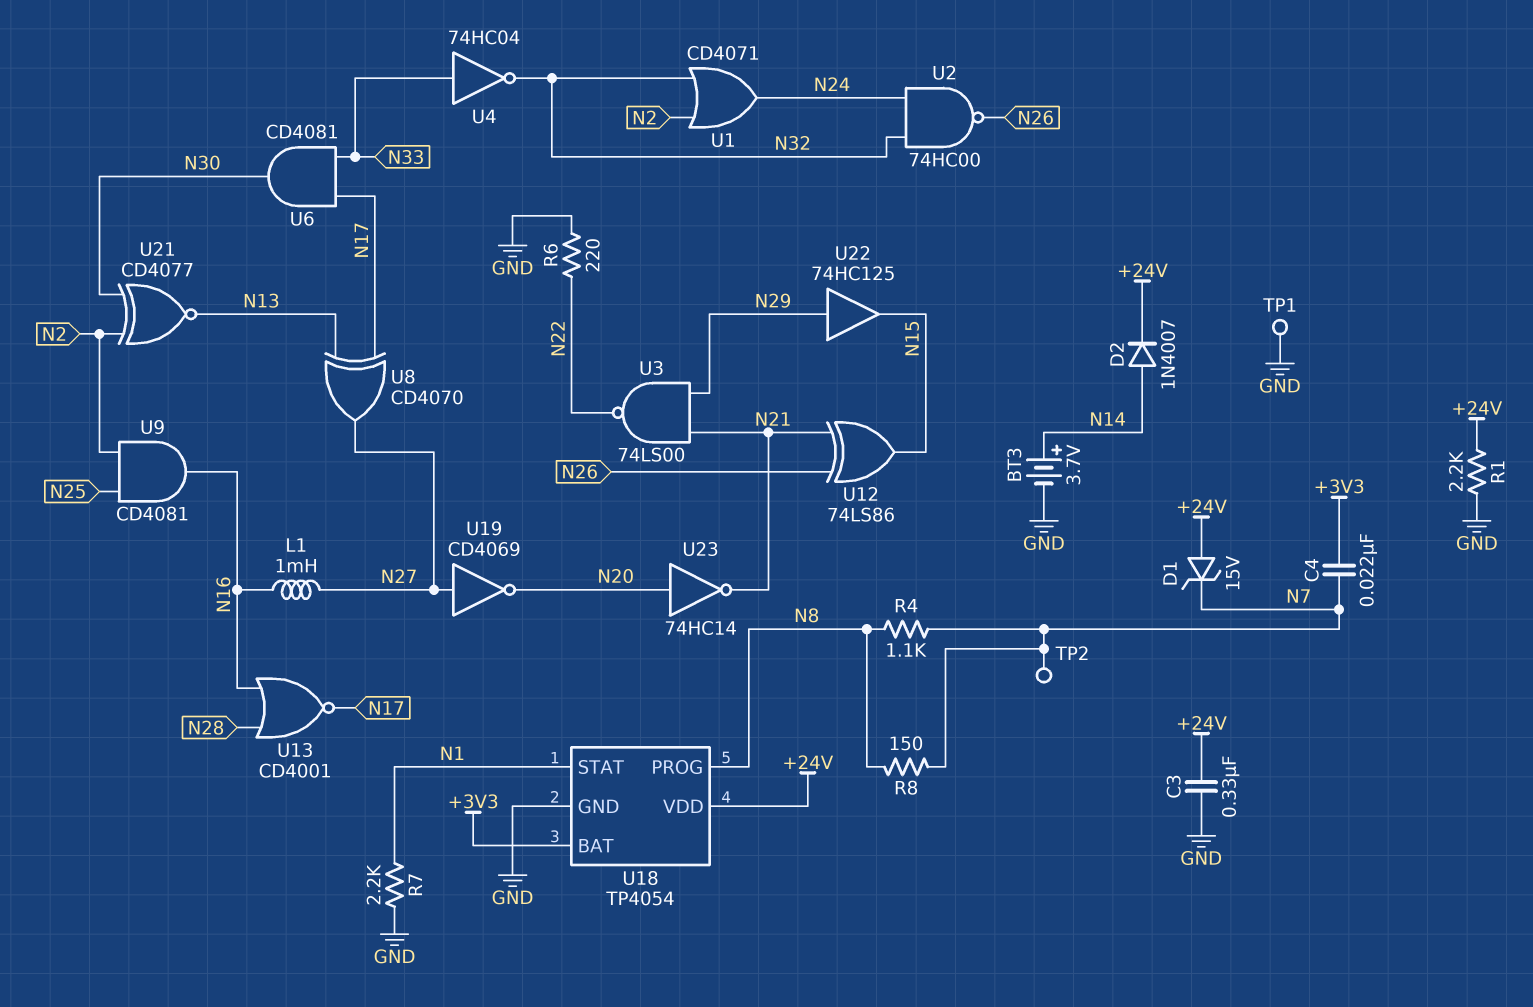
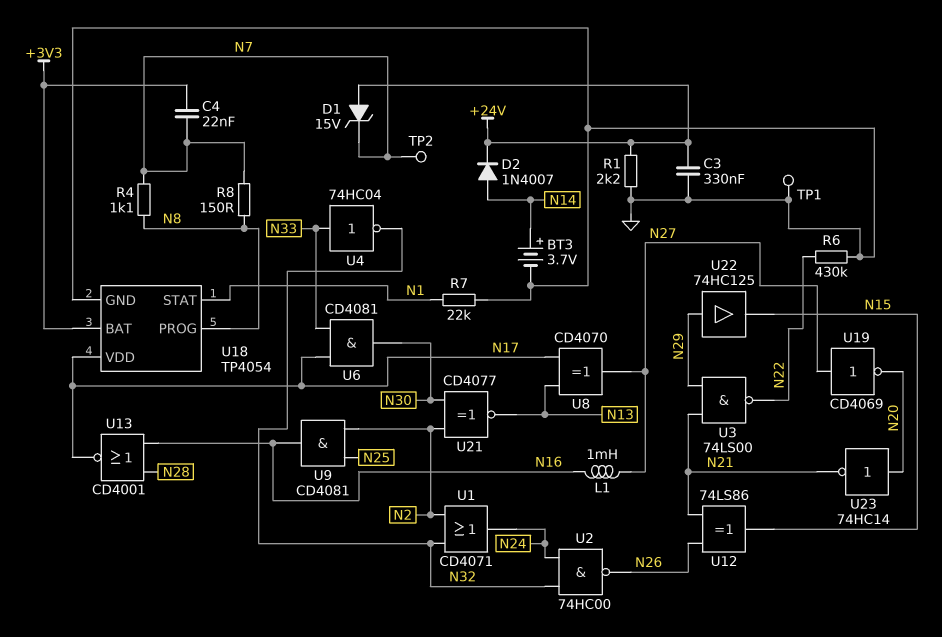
R6: 220 (GND, N22) -> 430k (GND, N22)
R7: 2.2k (GND, N1) -> 22k (GND, N1)
U18 pin VDD: +24V -> N17

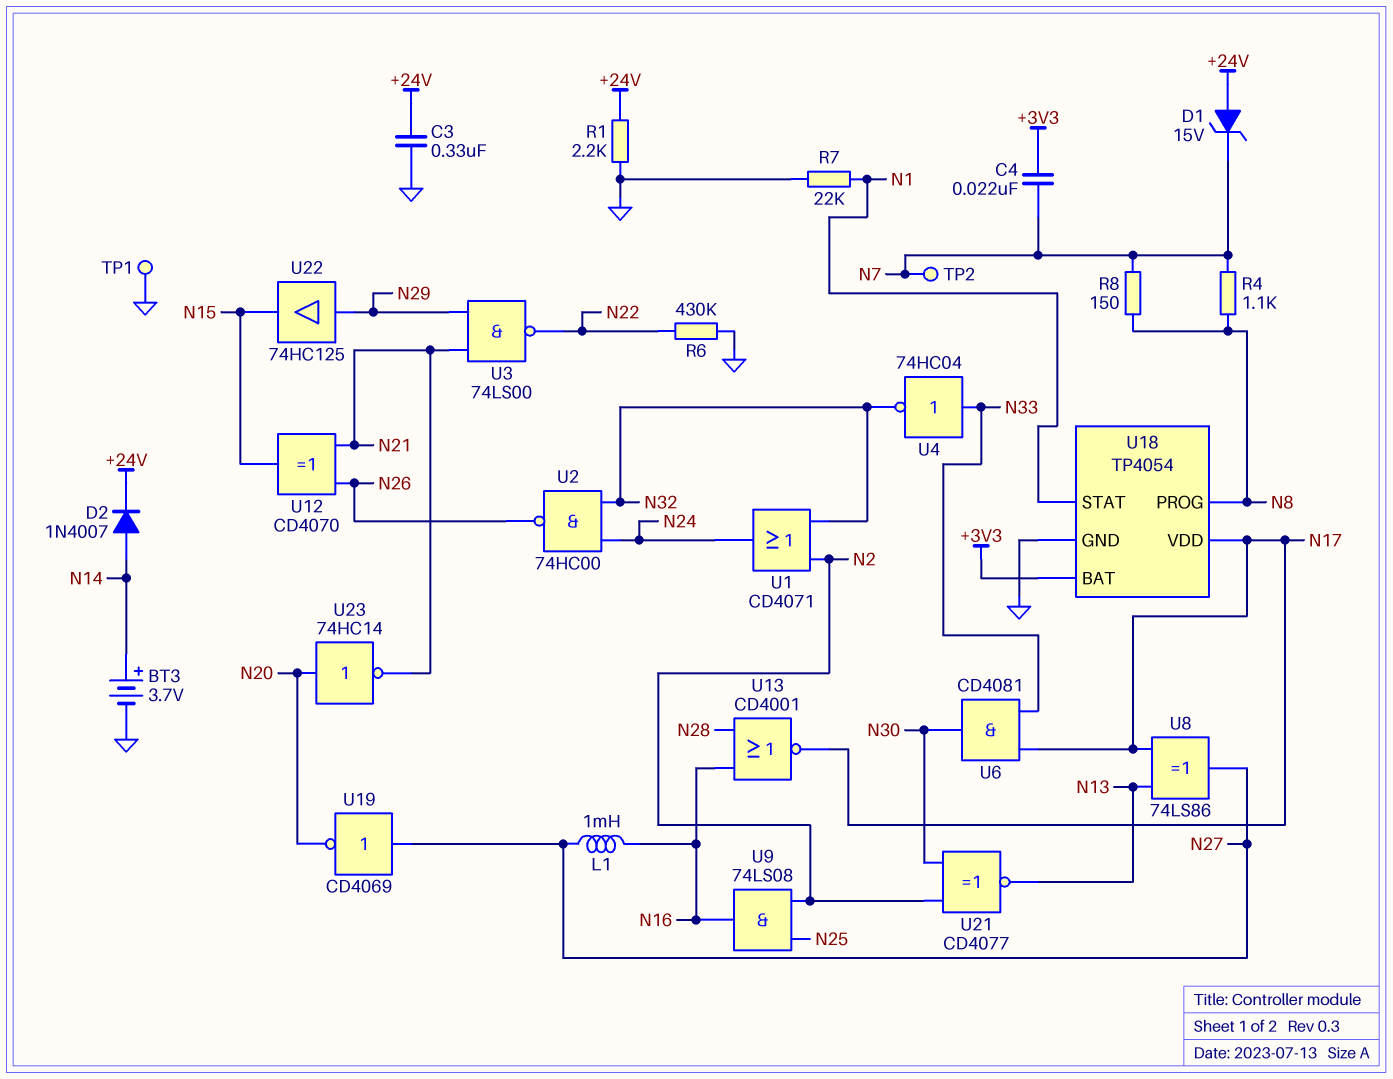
U8: XOR CD4070 (in N13, in N17, out N27) -> XOR 74LS86 (in N13, in N17, out N27)
U9: AND CD4081 (in N2, in N25, out N16) -> AND 74LS08 (in N2, in N25, out N16)
U12: XOR 74LS86 (in N21, in N26, out N15) -> XOR CD4070 (in N21, in N26, out N15)

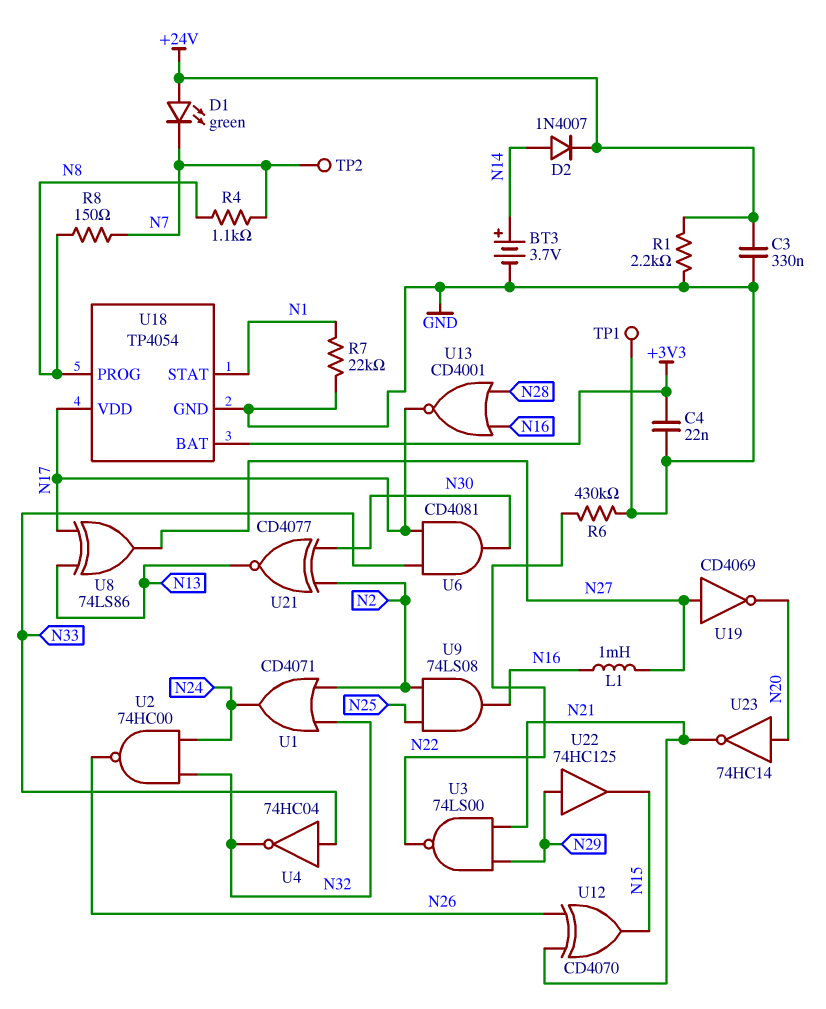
C4: 22nF (+3V3, N7) -> 22nF (+3V3, GND)
D1: zener 15V (A +24V, K N7) -> LED green (A +24V, K N7)

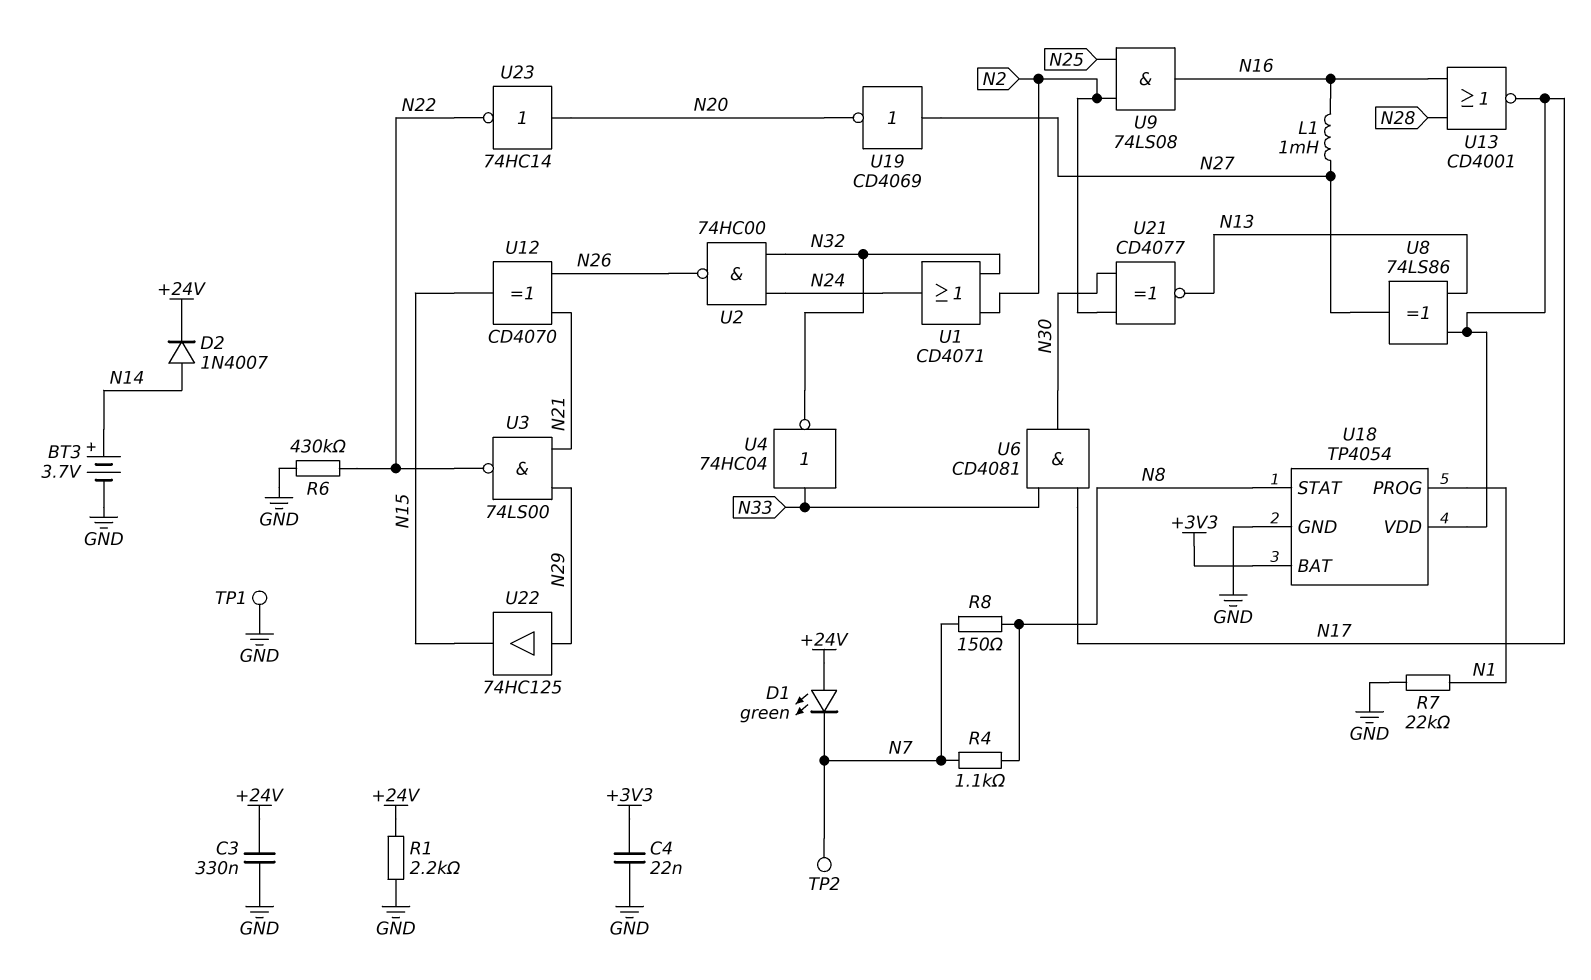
U18 pin PROG: N8 -> N1
U18 pin STAT: N1 -> N8
U23: NOT 74HC14 (in N20, out N21) -> NOT 74HC14 (in N20, out N22)

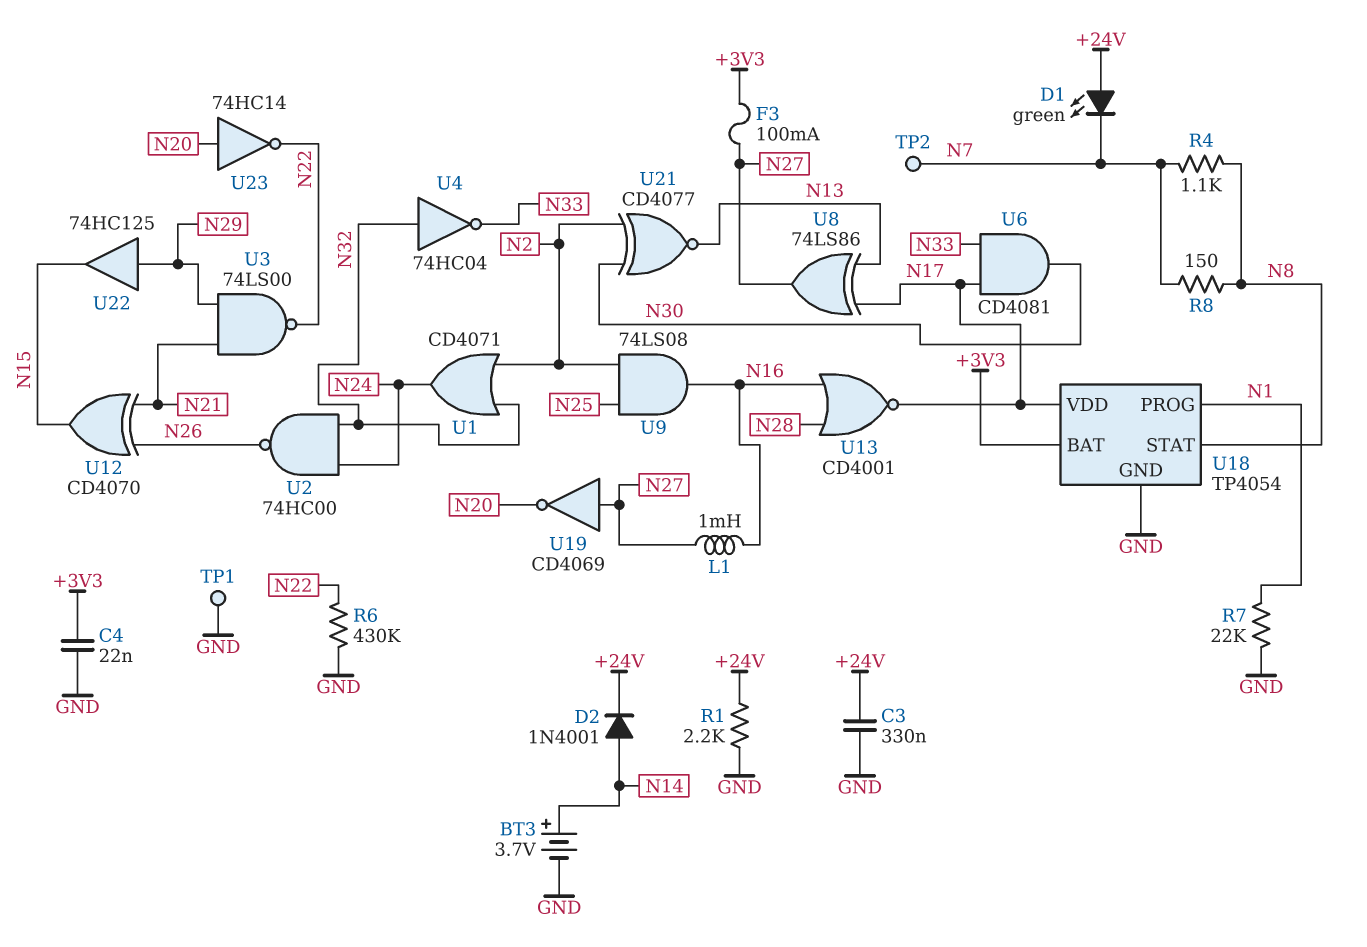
D2: diode 1N4007 (A N14, K +24V) -> diode 1N4001 (A N14, K +24V)
F3: none -> 100mA (+3V3, N27)
U4: NOT 74HC04 (in N33, out N32) -> NOT 74HC04 (in N32, out N33)

